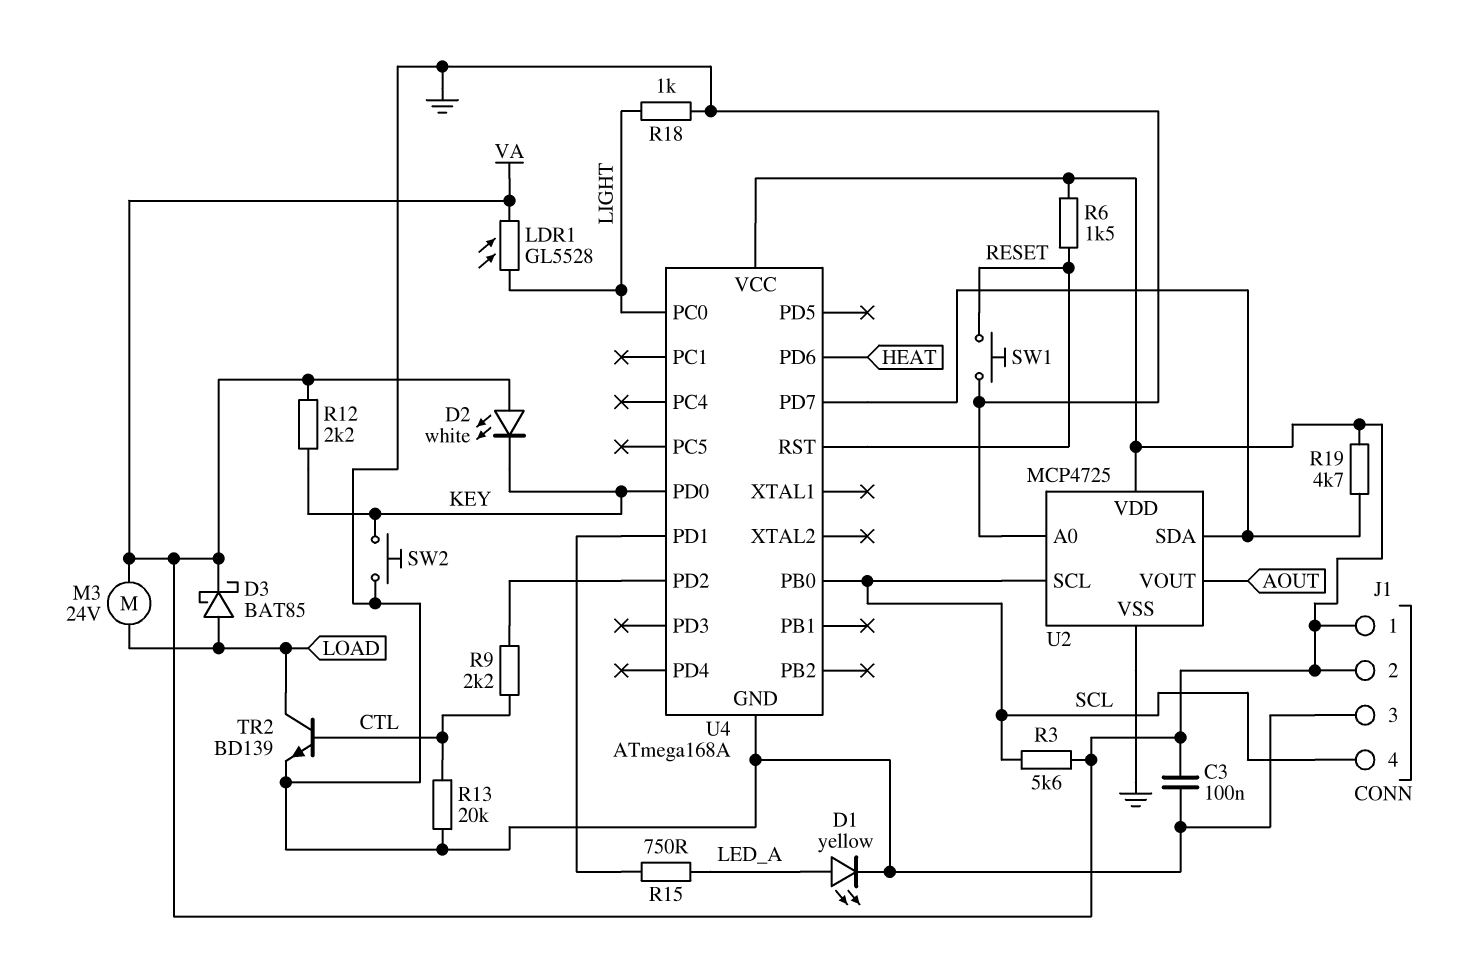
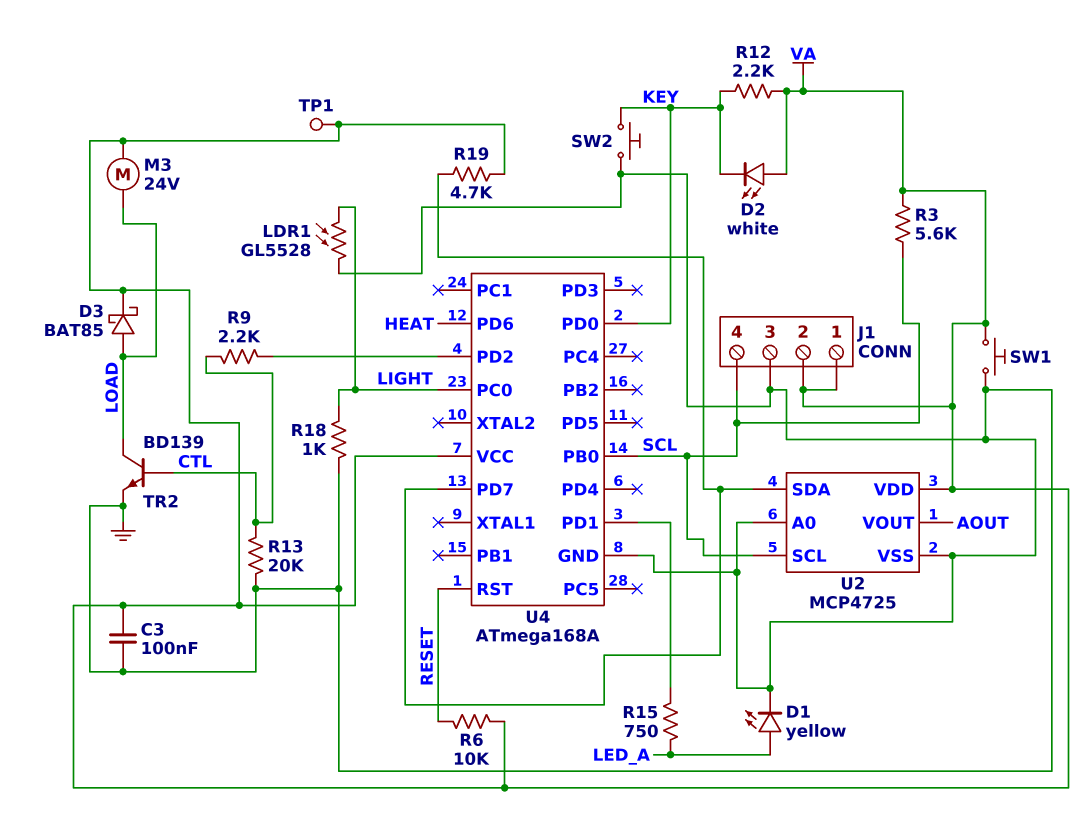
LDR1: GL5528 (LIGHT, VA) -> GL5528 (GND, LIGHT)
R6: 1.5k (RESET, VA) -> 10k (RESET, VA)
SW1: button (GND, RESET) -> button (GND, VA)
TP1: none -> test point (VA)

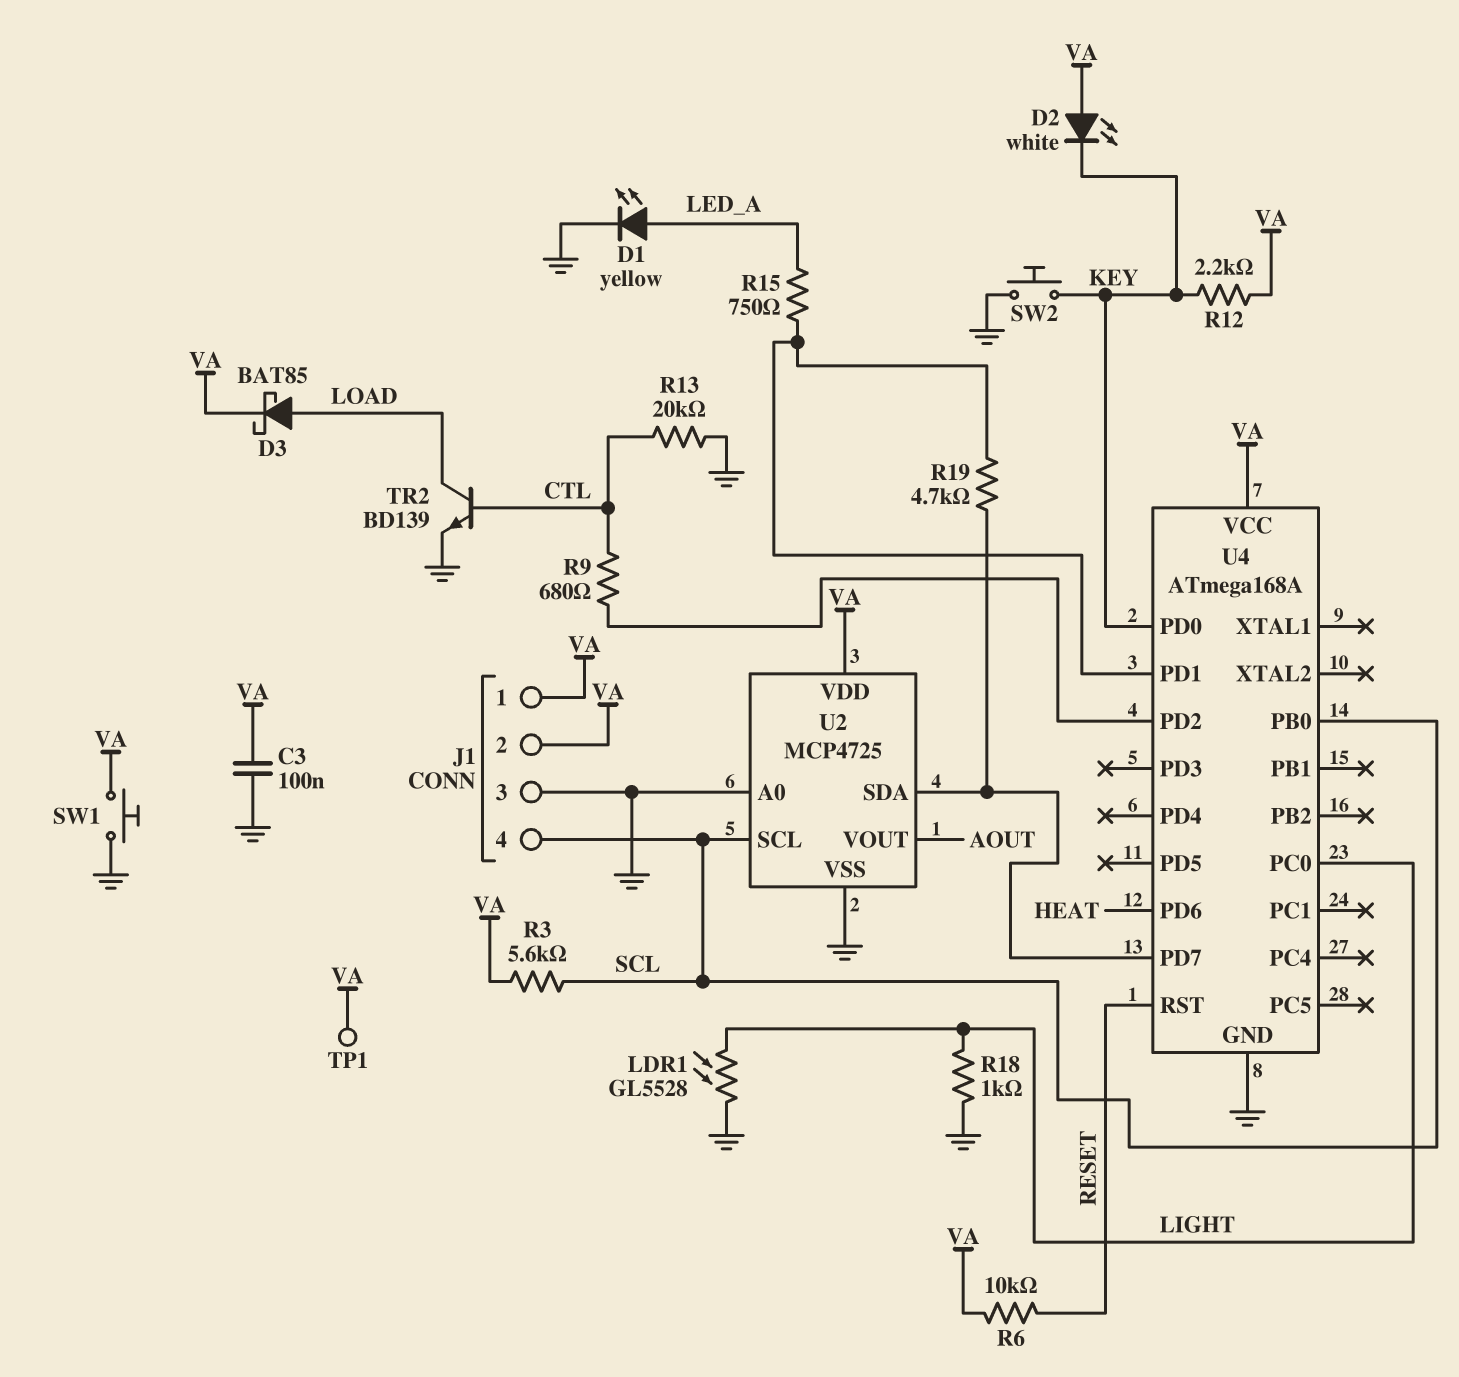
M3: motor 24V (LOAD, VA) -> none
R9: 2.2k (CTL, U4/PD2) -> 680 (CTL, U4/PD2)
R19: 4.7k (U2/SDA, VA) -> 4.7k (U2/SDA, U4/PD1)

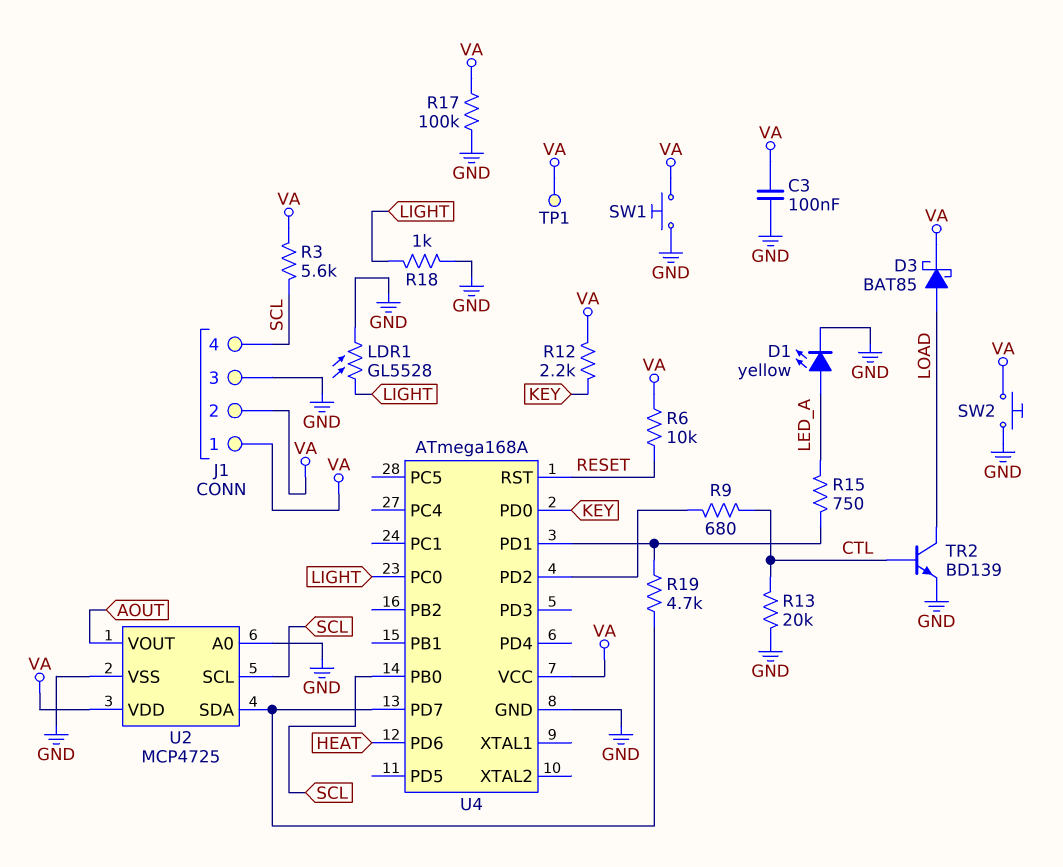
D2: LED white (A VA, K KEY) -> none
R17: none -> 100k (GND, VA)
SW2: button (GND, KEY) -> button (GND, VA)

